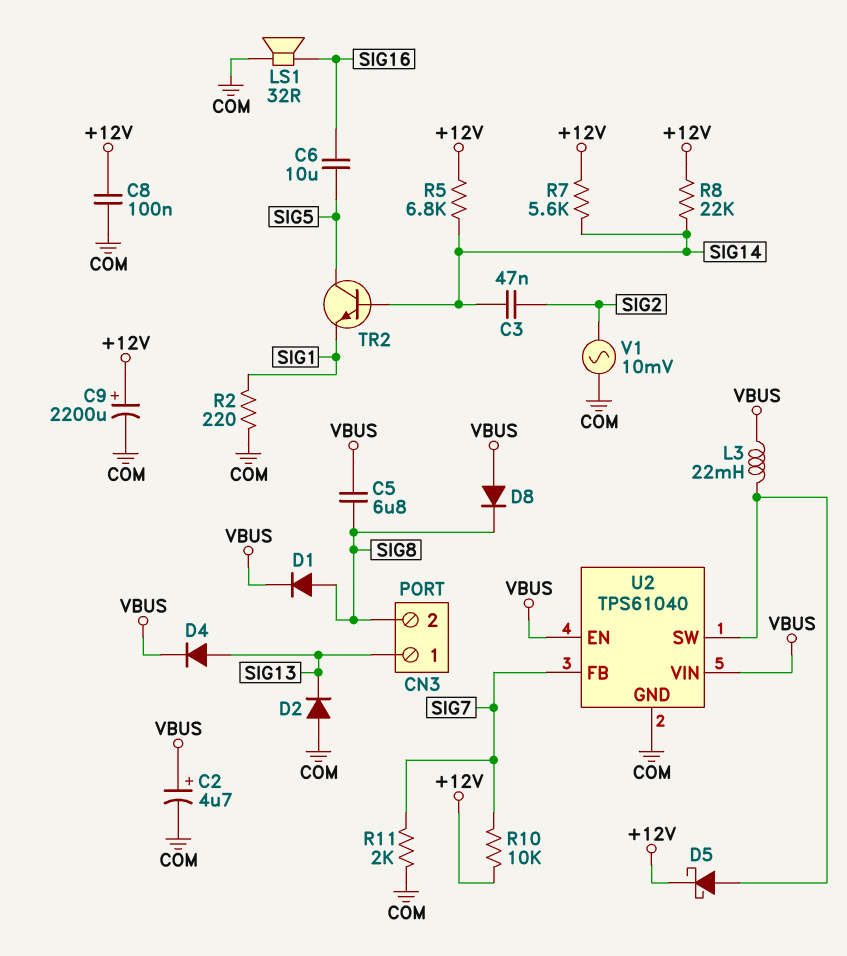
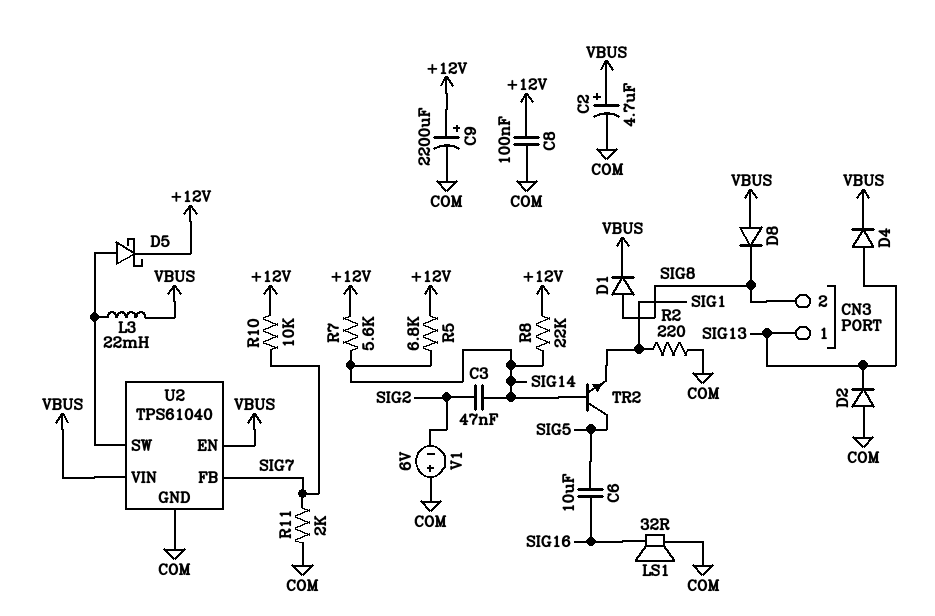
C5: 6.8uF (SIG8, VBUS) -> none
V1: AC 10mV (COM, SIG2) -> 6V (plus COM, minus SIG2)

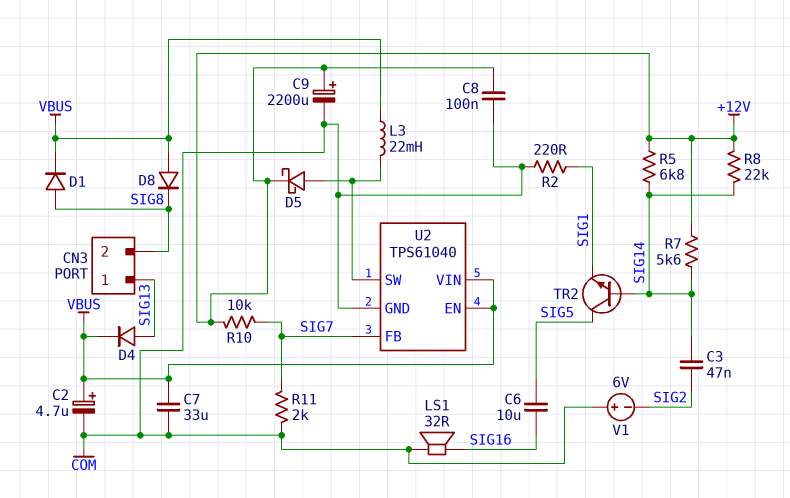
C7: none -> 33uF (COM, VBUS)
D2: diode (A COM, K SIG13) -> none

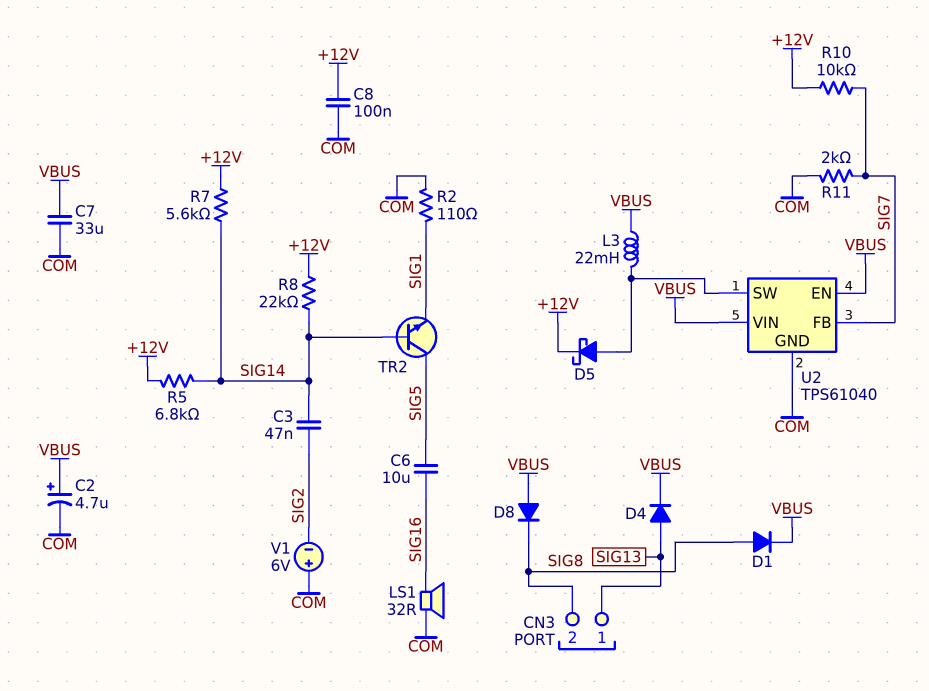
C9: 2200uF (plus +12V, minus COM) -> none
R2: 220 (COM, SIG1) -> 110 (COM, SIG1)

